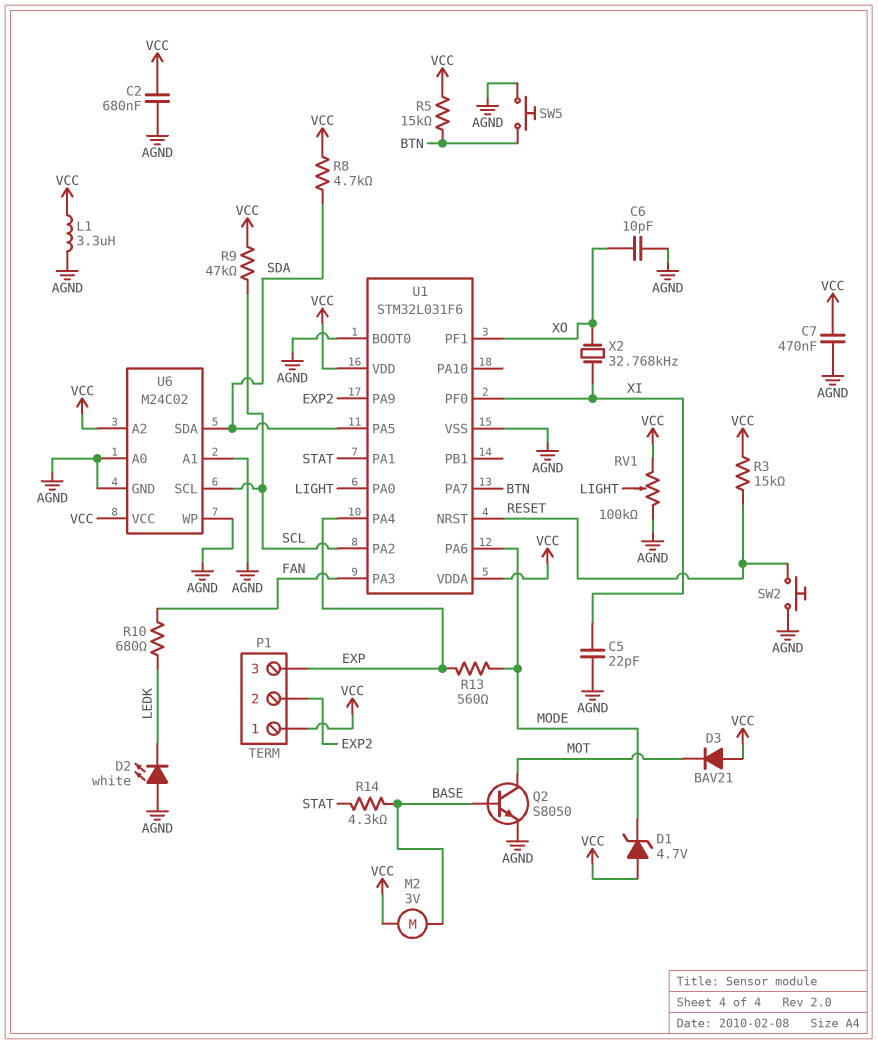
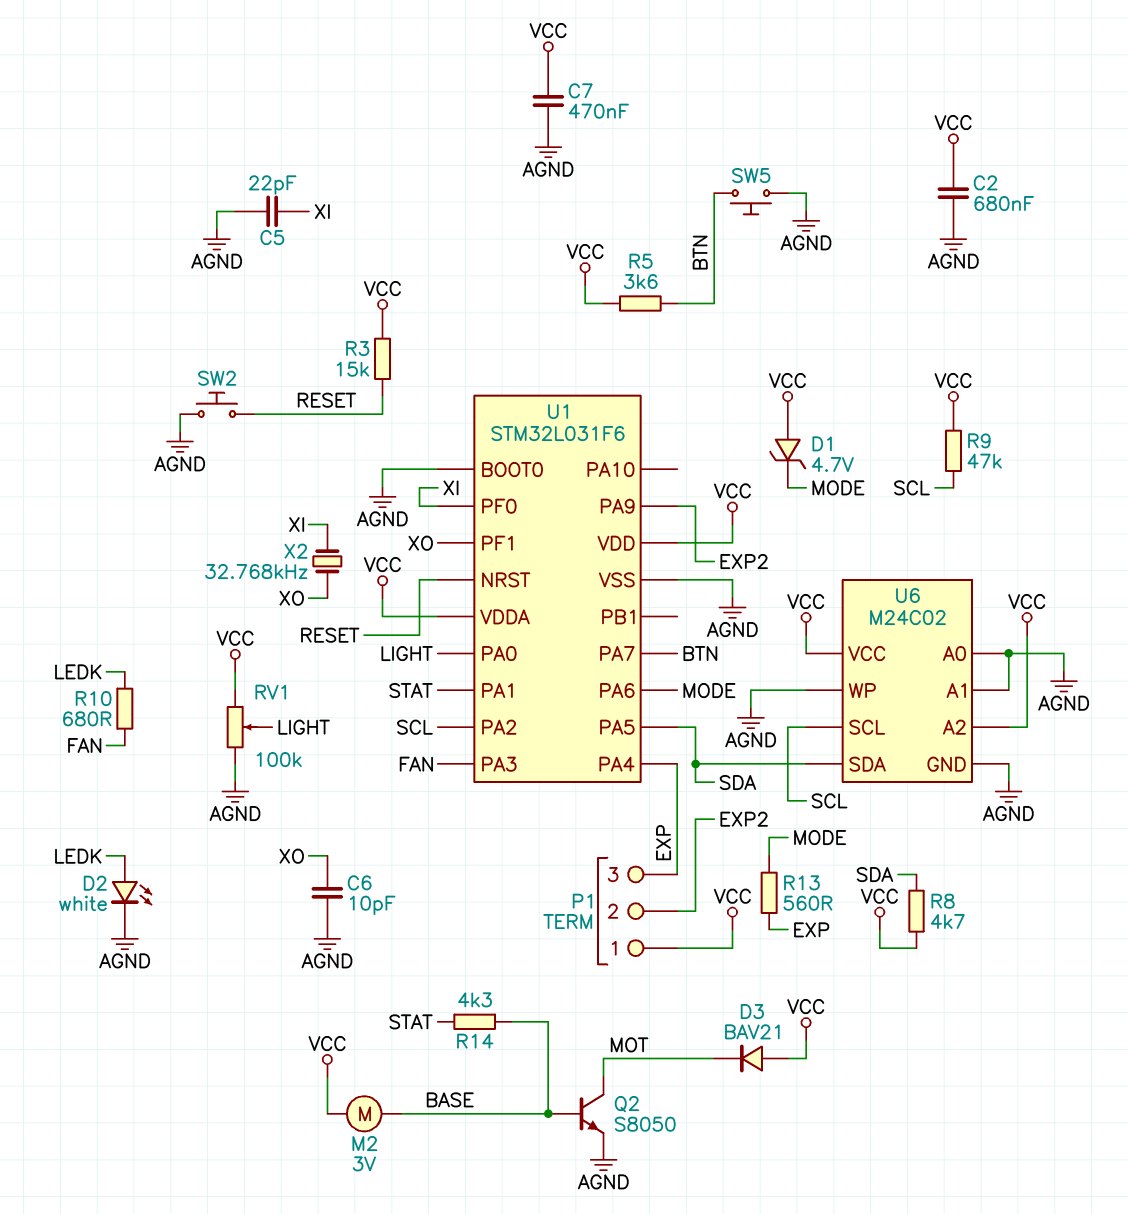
D2: LED white (A AGND, K LEDK) -> LED white (A LEDK, K AGND)
L1: 3.3uH (AGND, VCC) -> none
R5: 15k (BTN, VCC) -> 3.6k (BTN, VCC)

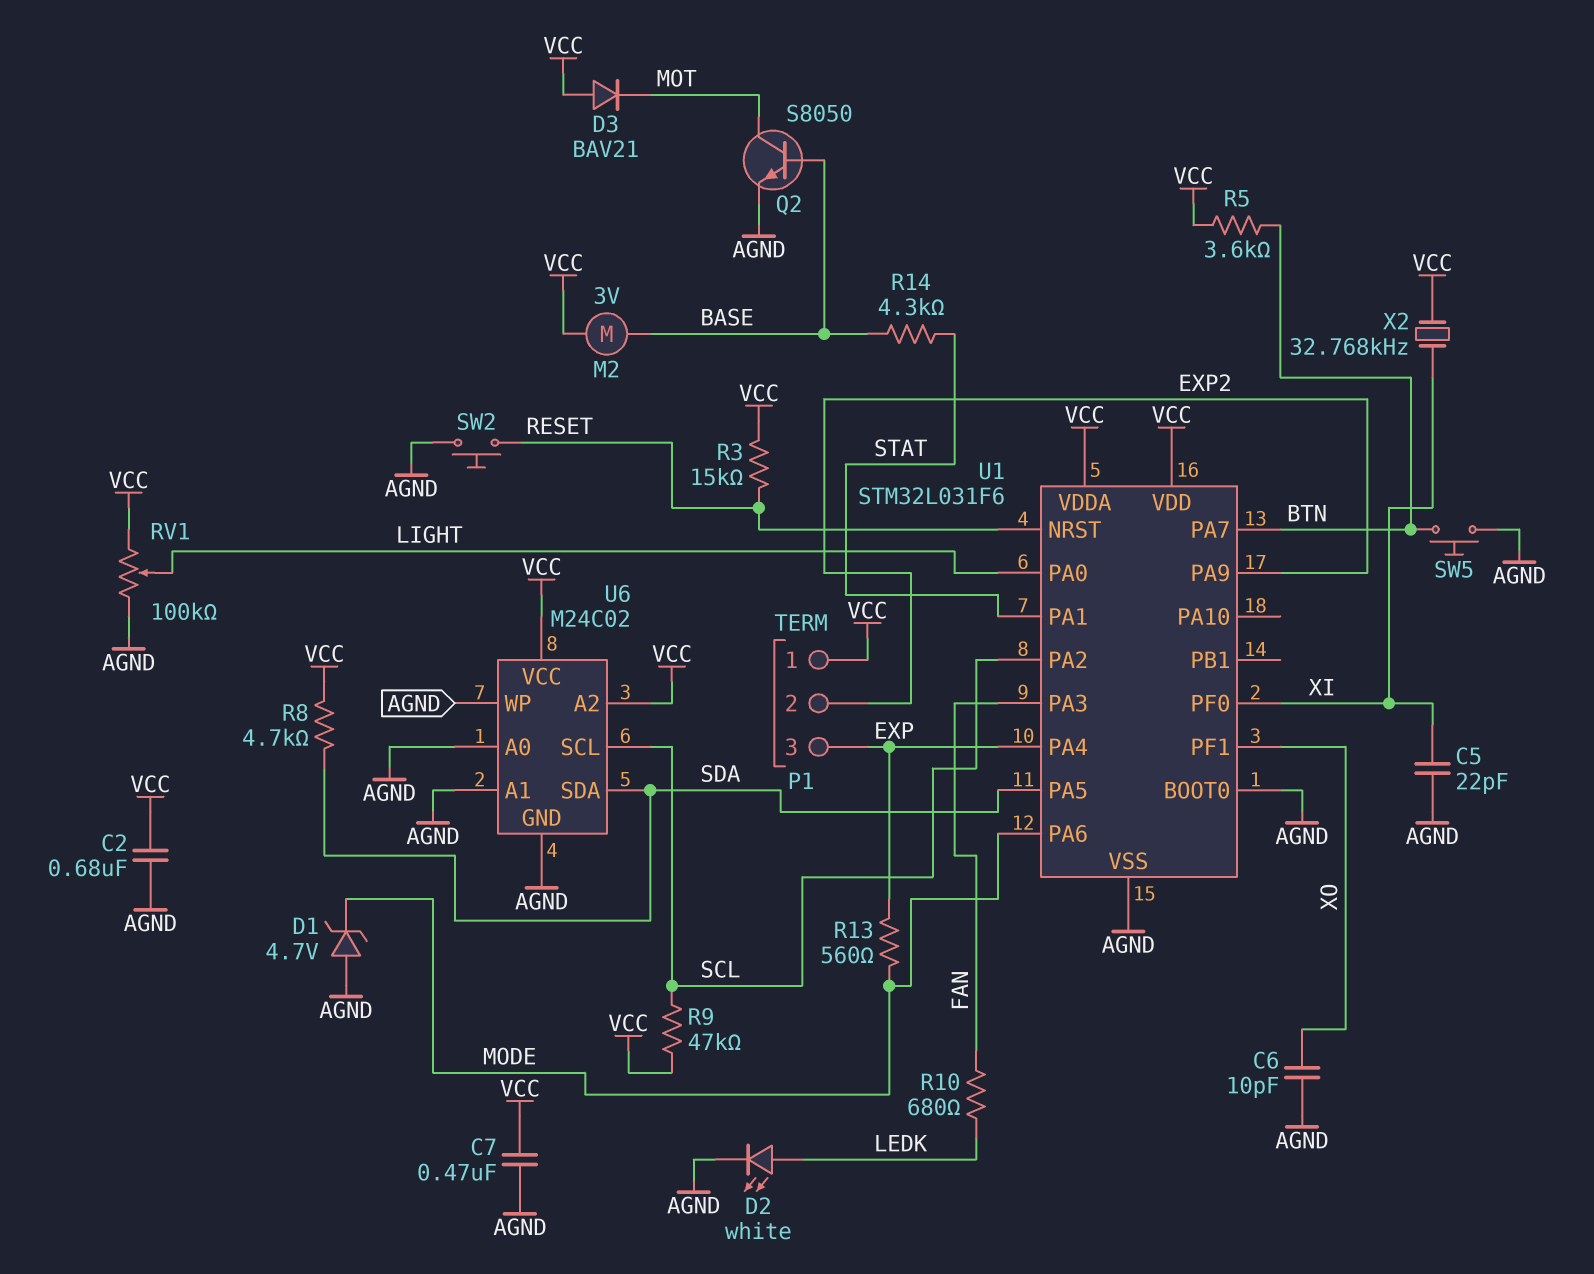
D1: zener 4.7V (A VCC, K MODE) -> zener 4.7V (A AGND, K MODE)
X2: 32.768kHz (XI, XO) -> 32.768kHz (VCC, XI)

